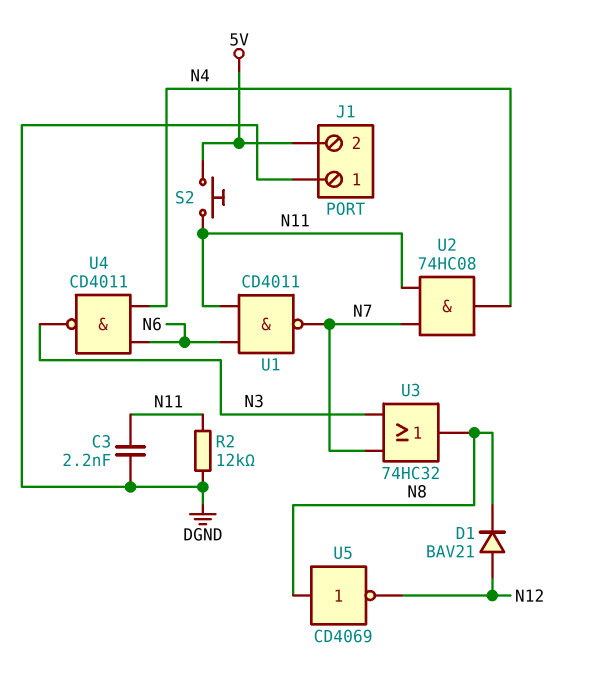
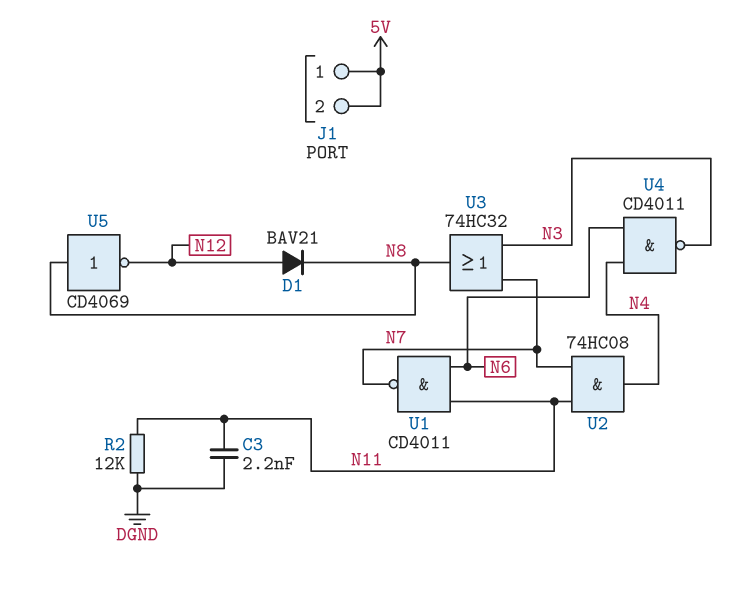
J1 pin 1: DGND -> 5V
S2: button (5V, N11) -> none

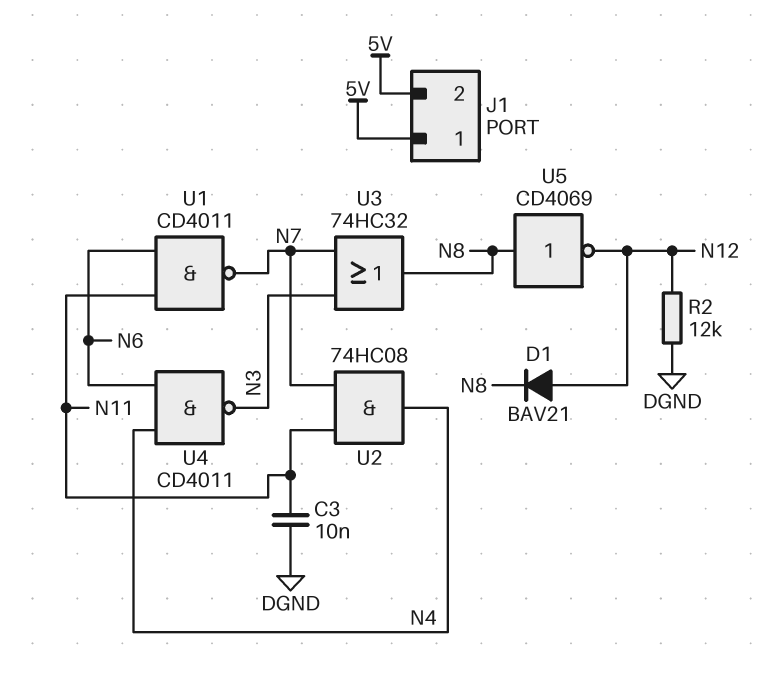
C3: 2.2nF (DGND, N11) -> 10nF (DGND, N11)
R2: 12k (DGND, N11) -> 12k (DGND, N12)

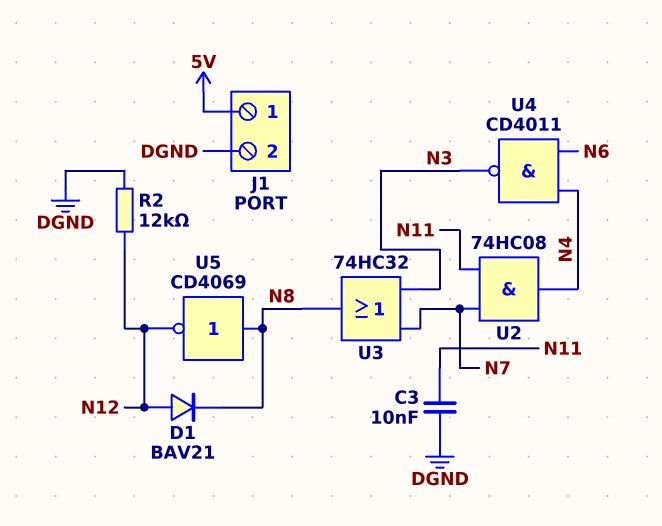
J1 pin 2: 5V -> DGND
U1: NAND CD4011 (in N6, in N11, out N7) -> none

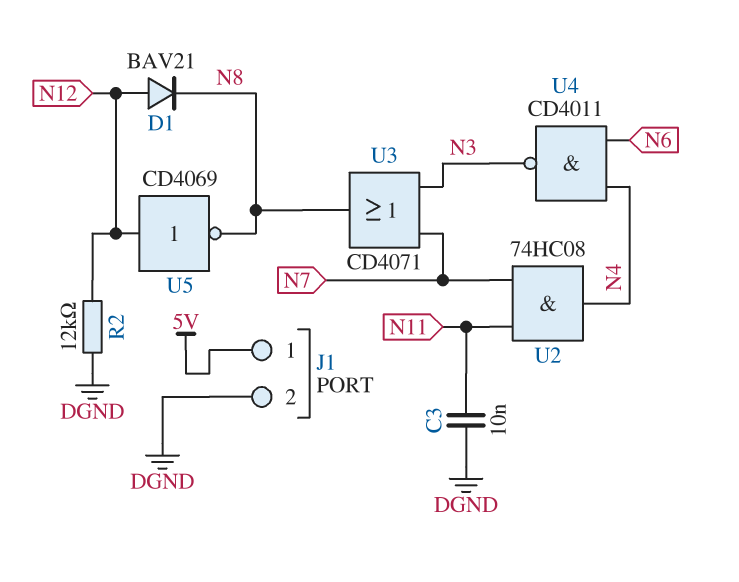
U3: OR 74HC32 (in N3, in N7, out N8) -> OR CD4071 (in N3, in N7, out N8)
U5: NOT CD4069 (in N8, out N12) -> NOT CD4069 (in N12, out N8)

